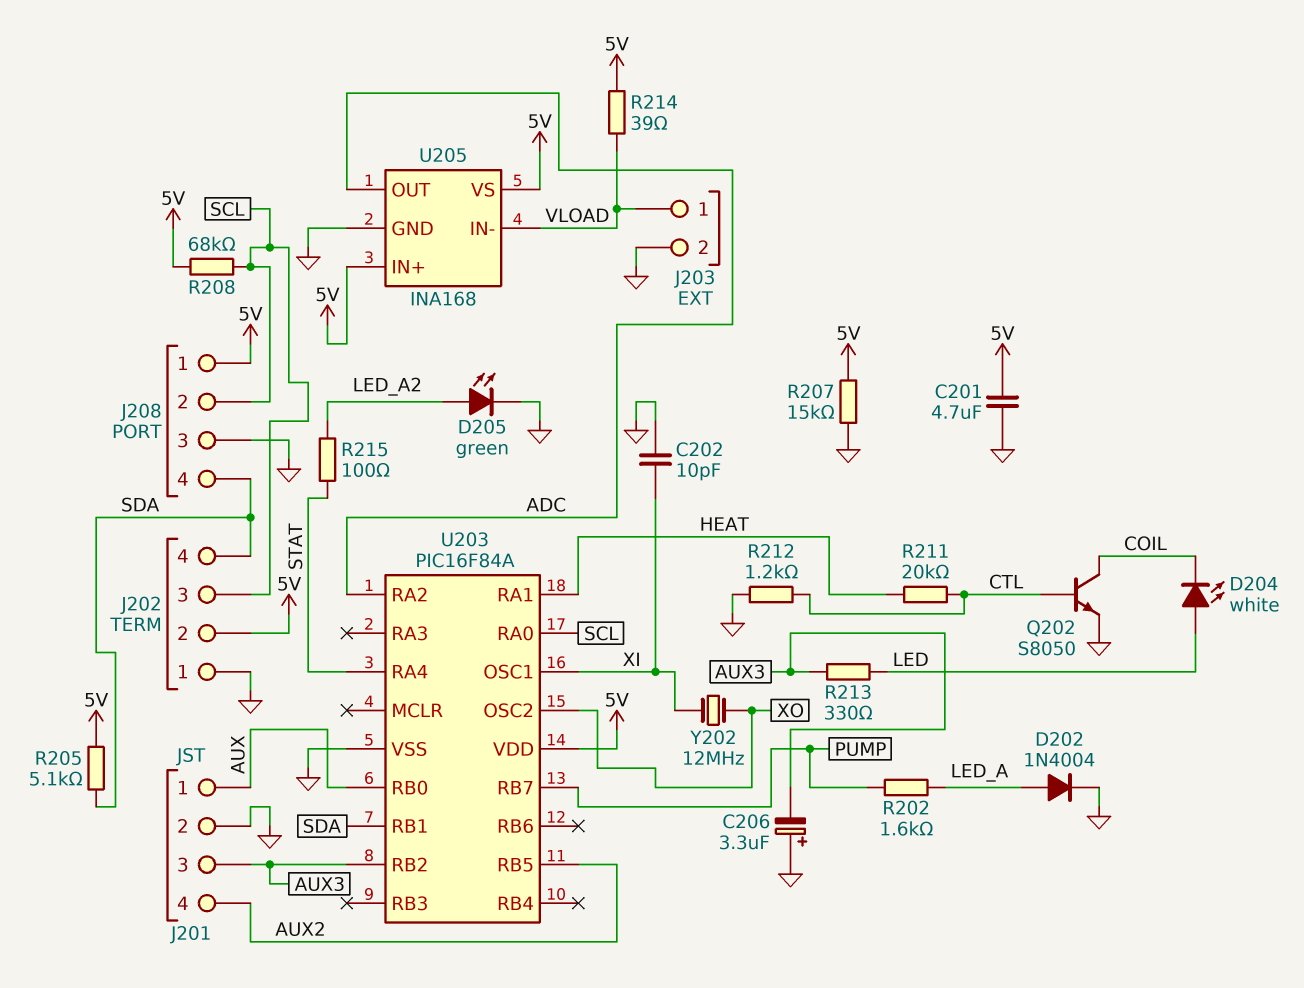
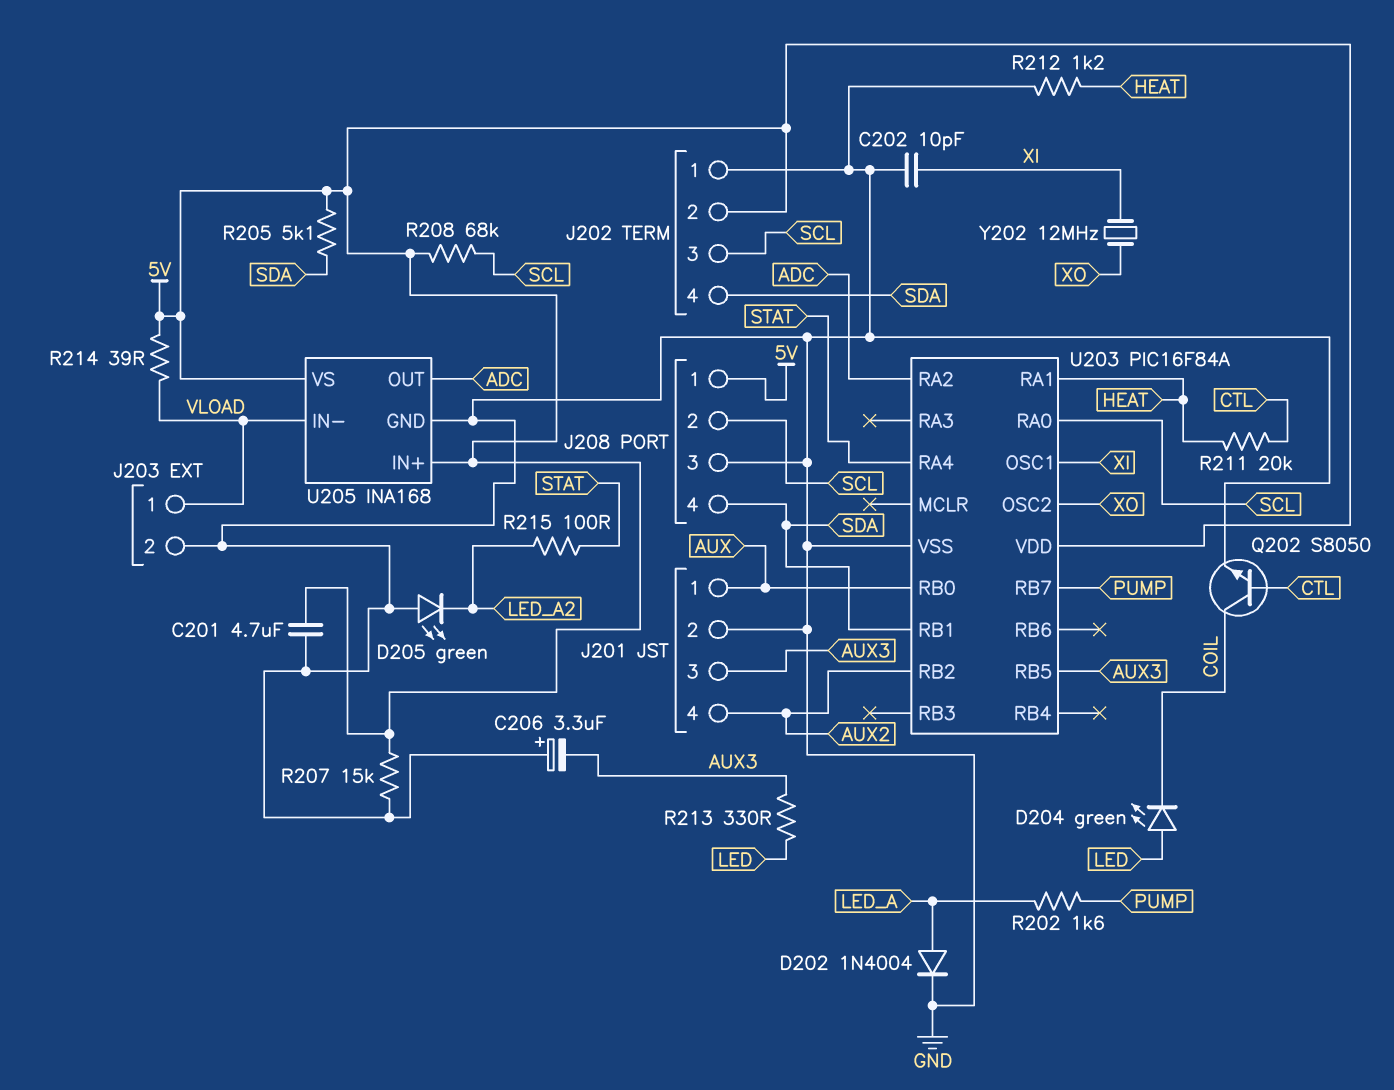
D204: LED white (A LED, K COIL) -> LED green (A LED, K COIL)
D205: LED green (A LED_A2, K GND) -> LED green (A GND, K LED_A2)
R212: 1.2k (CTL, GND) -> 1.2k (GND, HEAT)
U203 pin RB2: AUX3 -> AUX2
U203 pin RB5: AUX2 -> AUX3

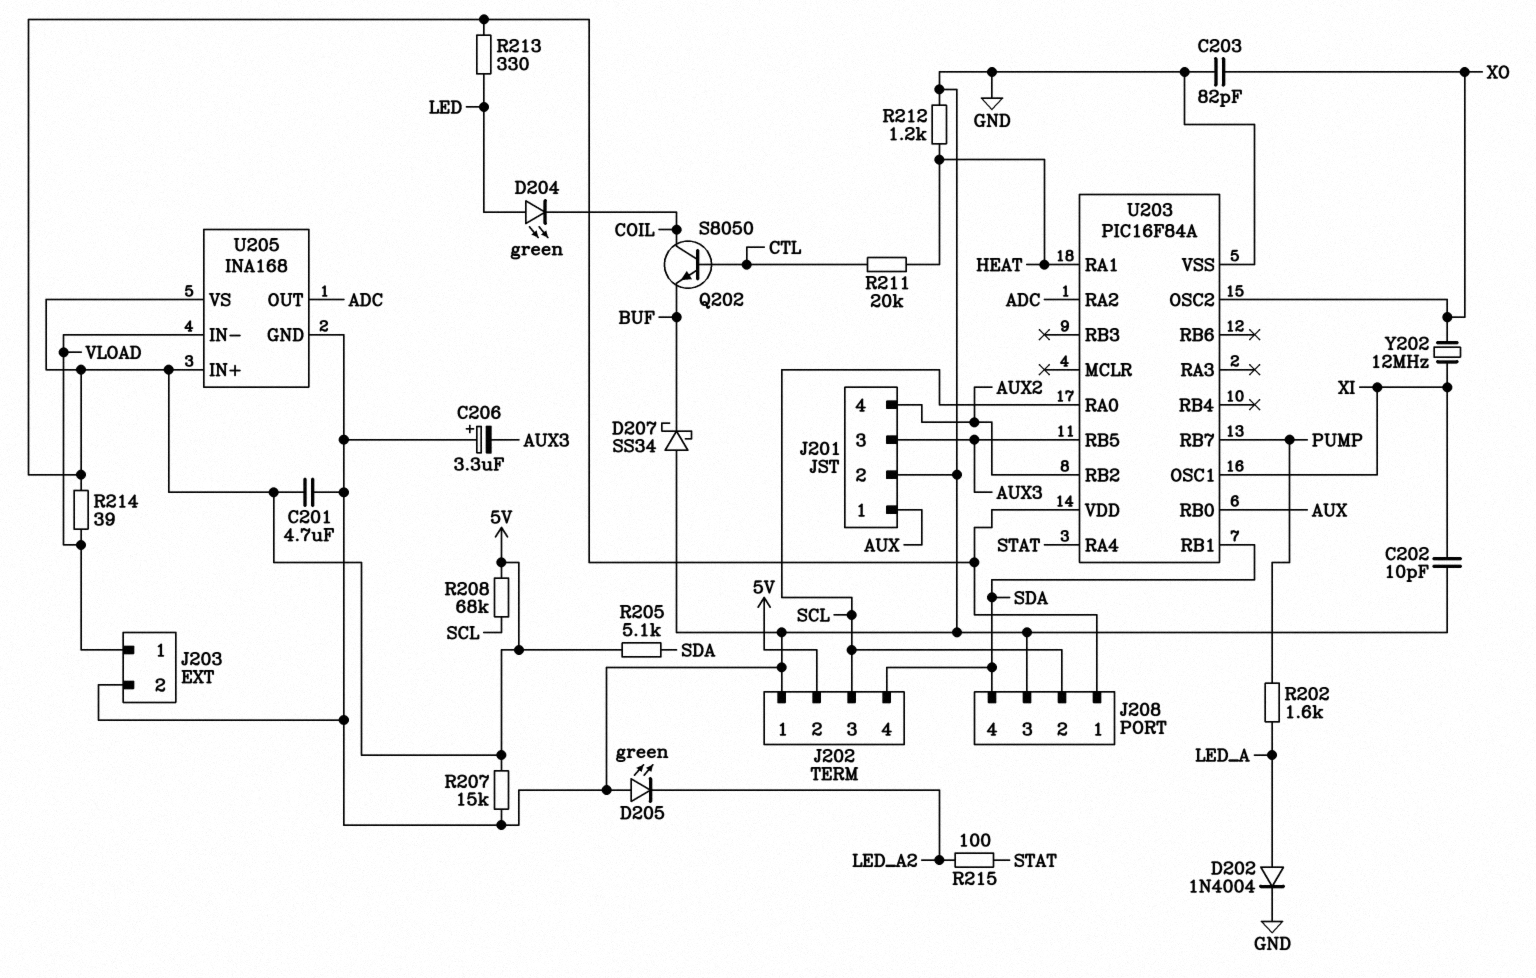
C203: none -> 82pF (GND, XO)
D207: none -> schottky SS34 (A GND, K BUF)
Q202: NPN S8050 (B CTL, C COIL, E GND) -> NPN S8050 (B CTL, C COIL, E BUF)
R213: 330 (AUX3, LED) -> 330 (5V, LED)

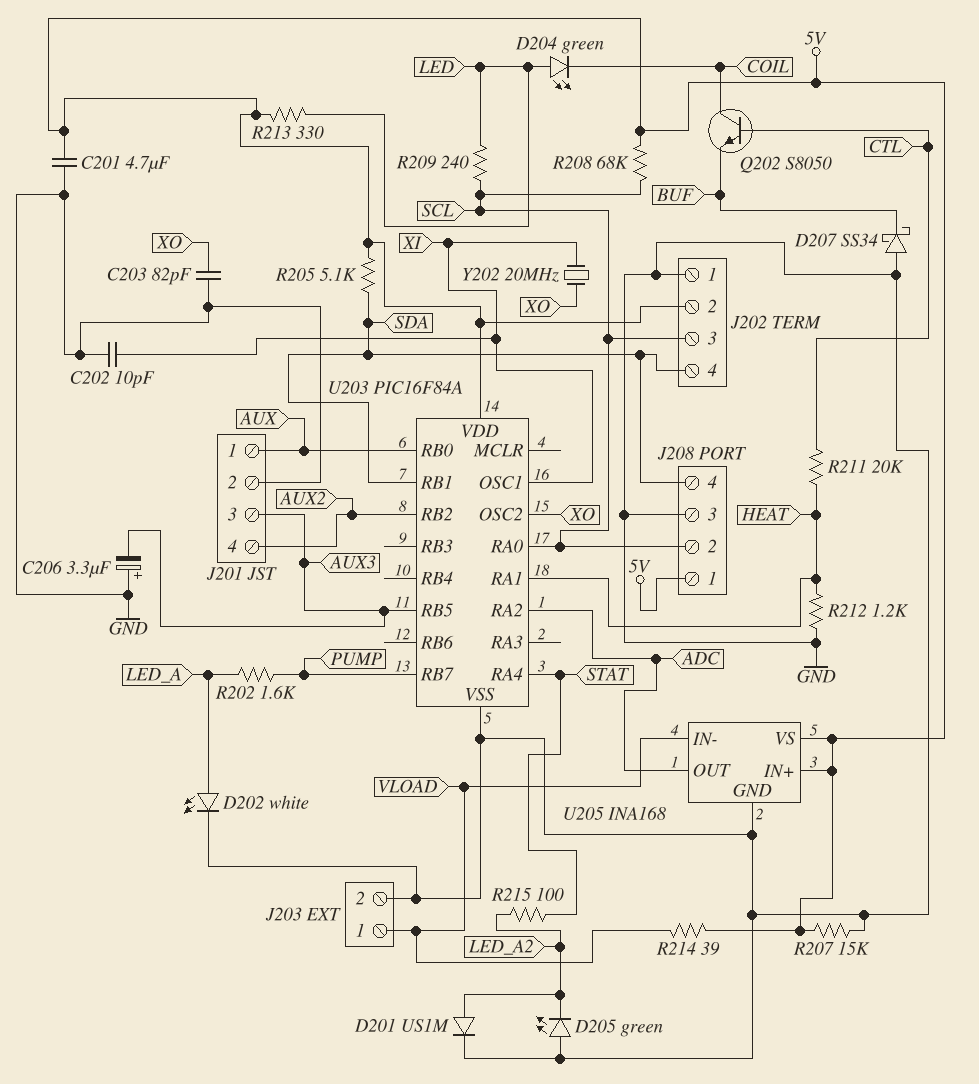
D201: none -> diode US1M (A LED_A2, K GND)
D202: diode 1N4004 (A LED_A, K GND) -> LED white (A LED_A, K GND)
R209: none -> 240 (LED, SCL)
Y202: 12MHz (XI, XO) -> 20MHz (XI, XO)

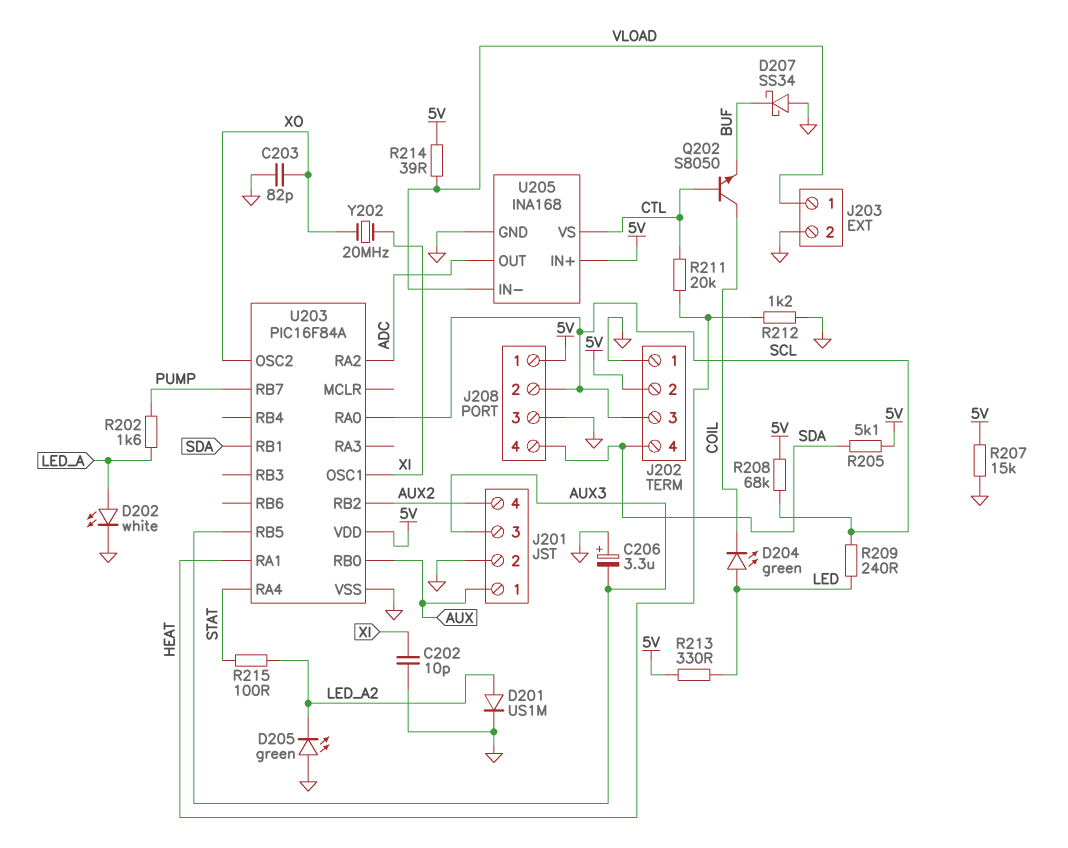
C201: 4.7uF (5V, GND) -> none
U205 pin VS: 5V -> CTL

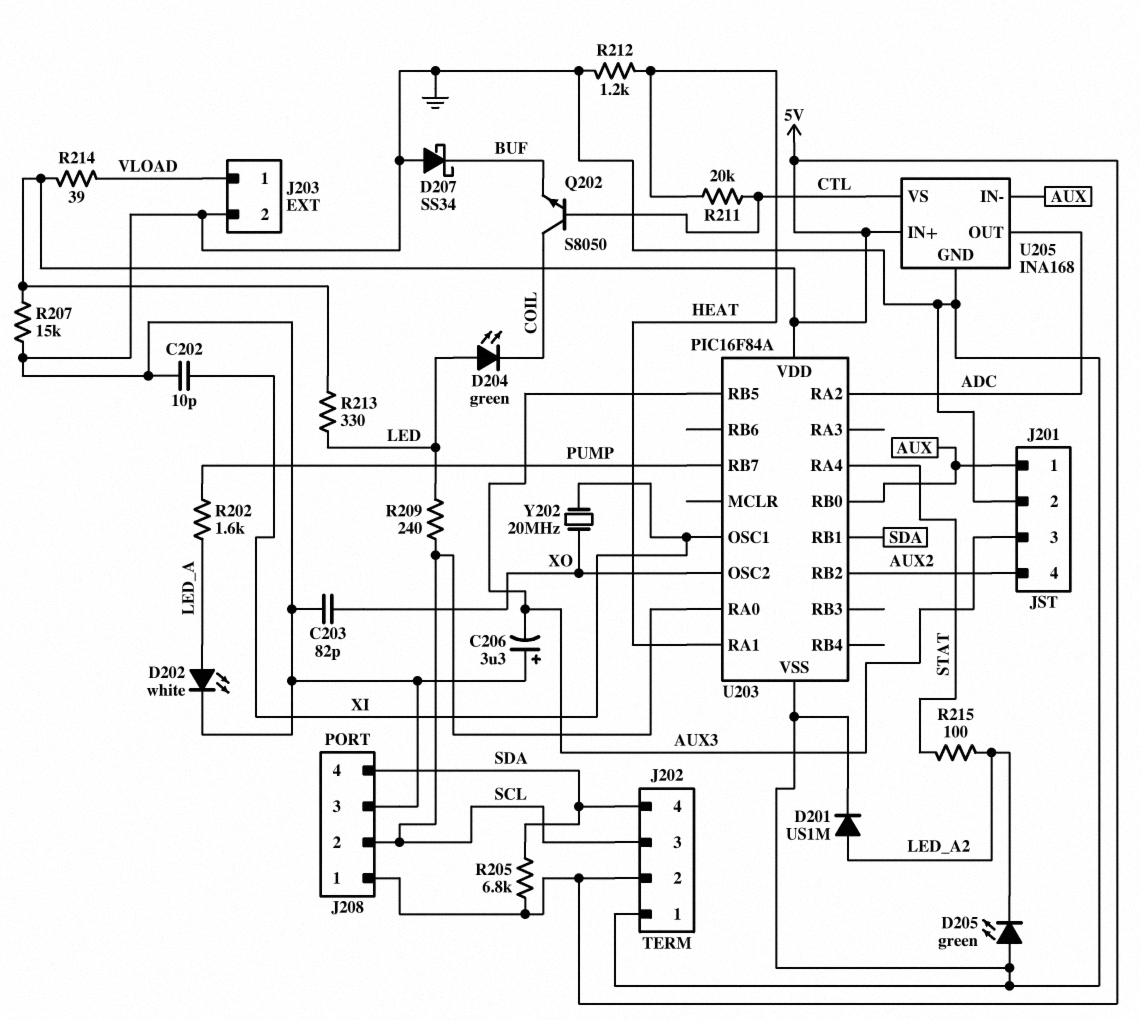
R205: 5.1k (5V, SDA) -> 6.8k (5V, SDA)
R208: 68k (5V, SCL) -> none
U205 pin IN-: VLOAD -> AUX

